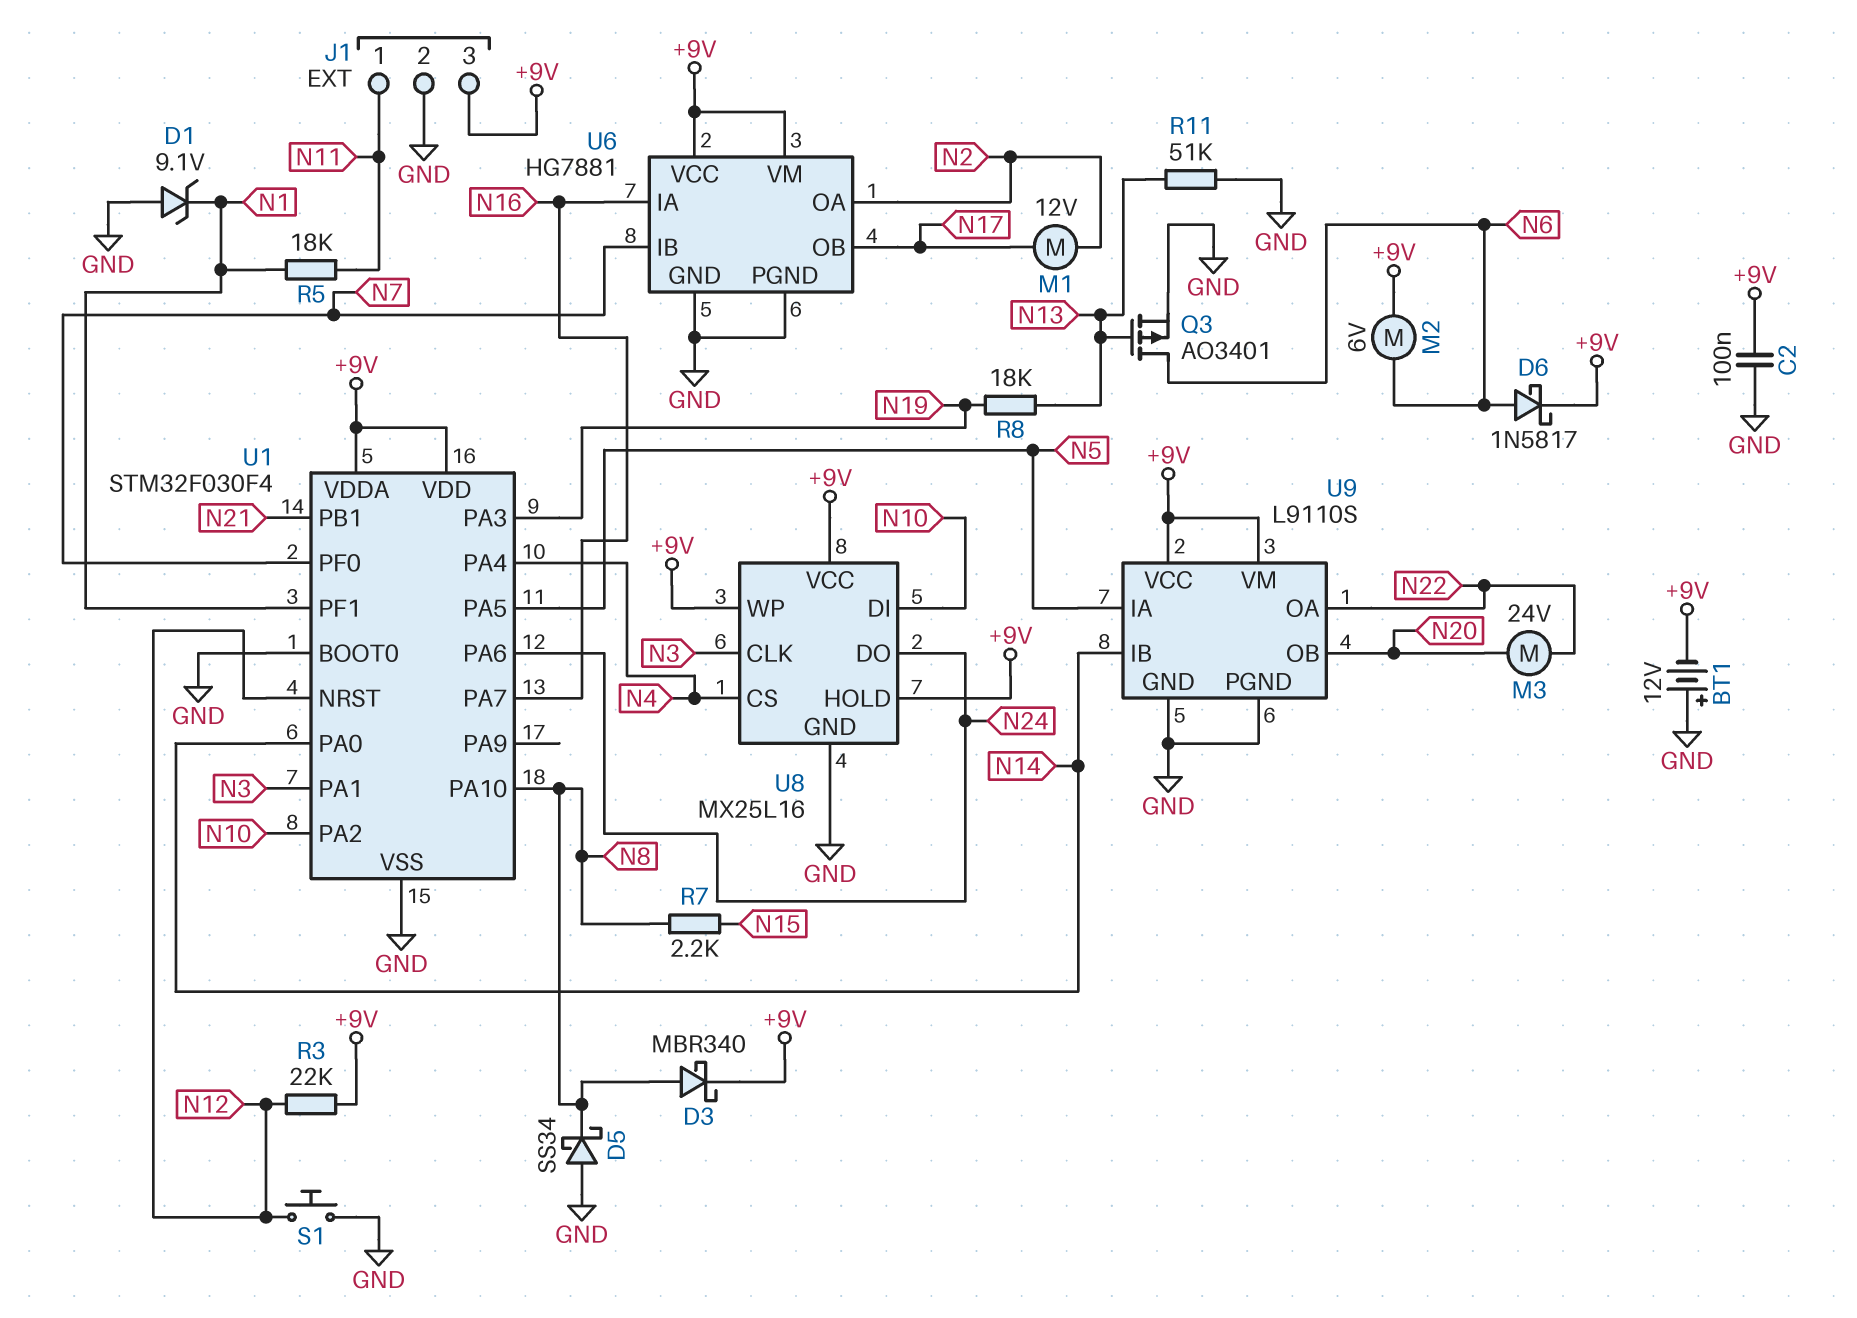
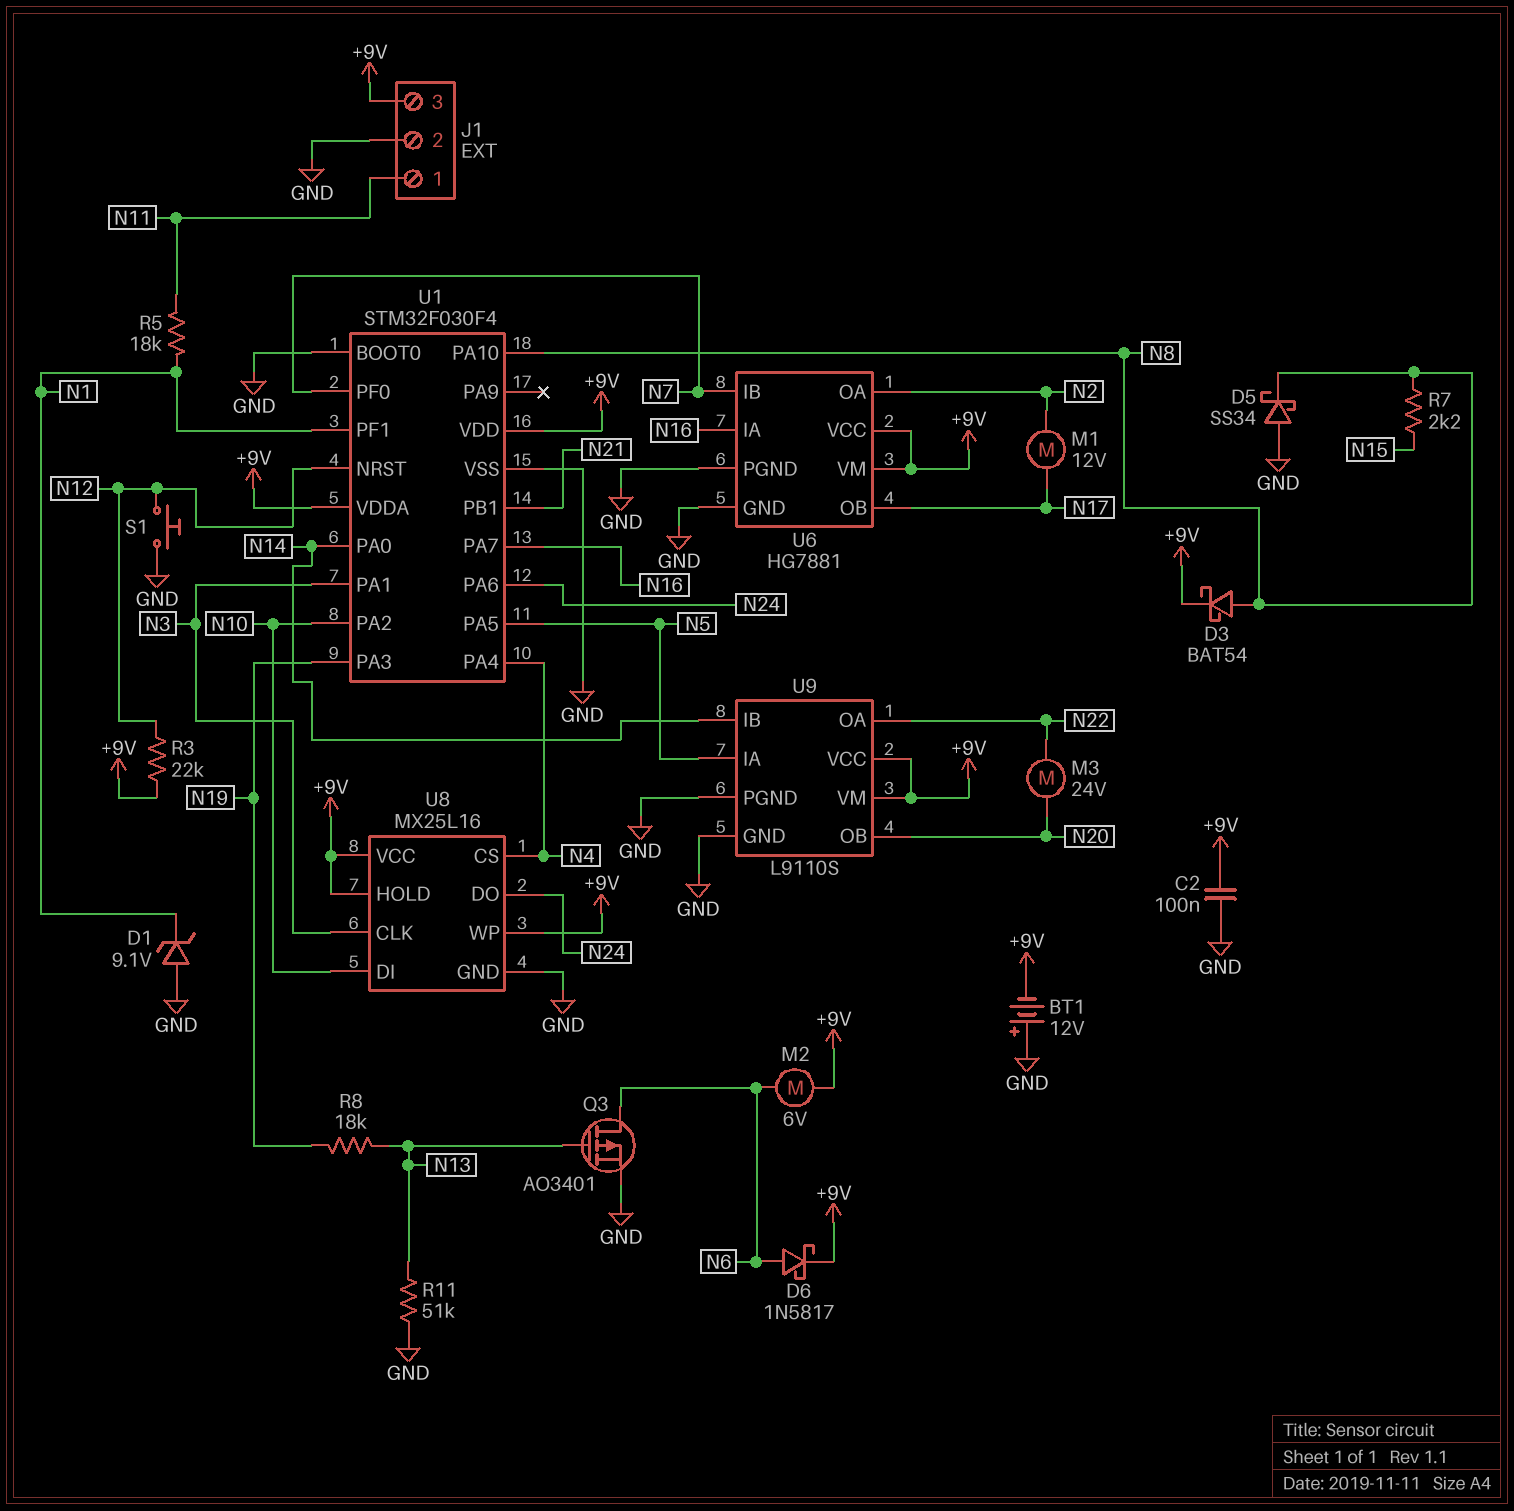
D3: schottky MBR340 (A N8, K +9V) -> schottky BAT54 (A N8, K +9V)

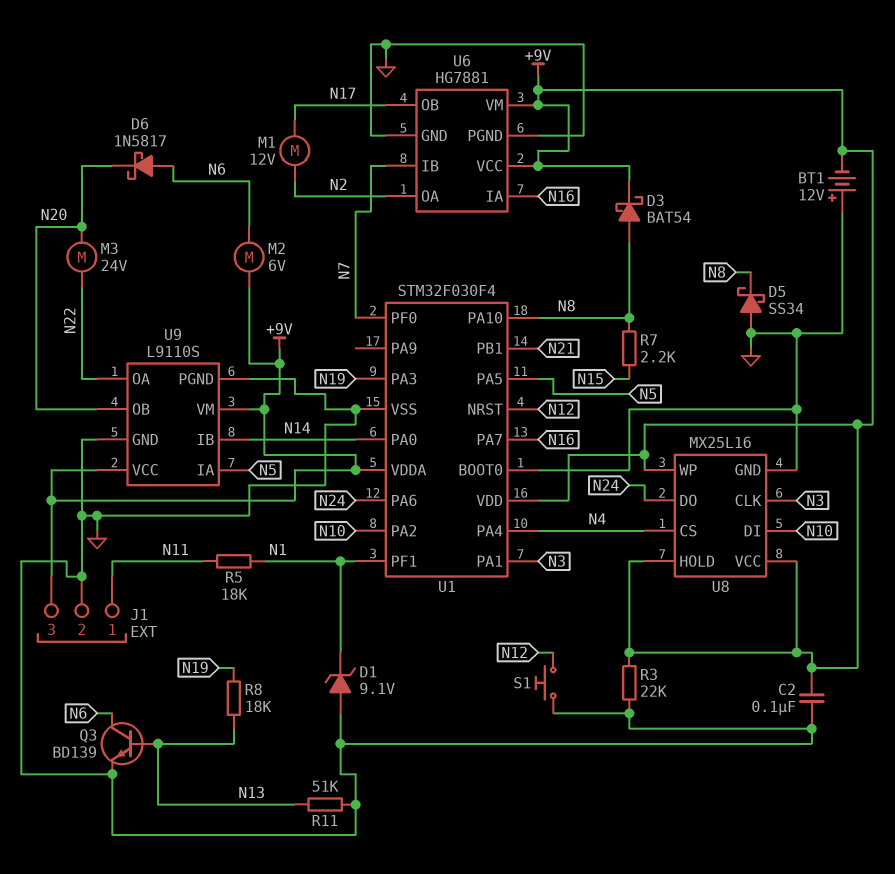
D6: schottky 1N5817 (A N6, K +9V) -> schottky 1N5817 (A N6, K N20)
Q3: PMOS AO3401 (G N13, D N6, S GND) -> NPN BD139 (B N13, C N6, E GND)
R3: 22k (+9V, N12) -> 22k (+9V, GND)

